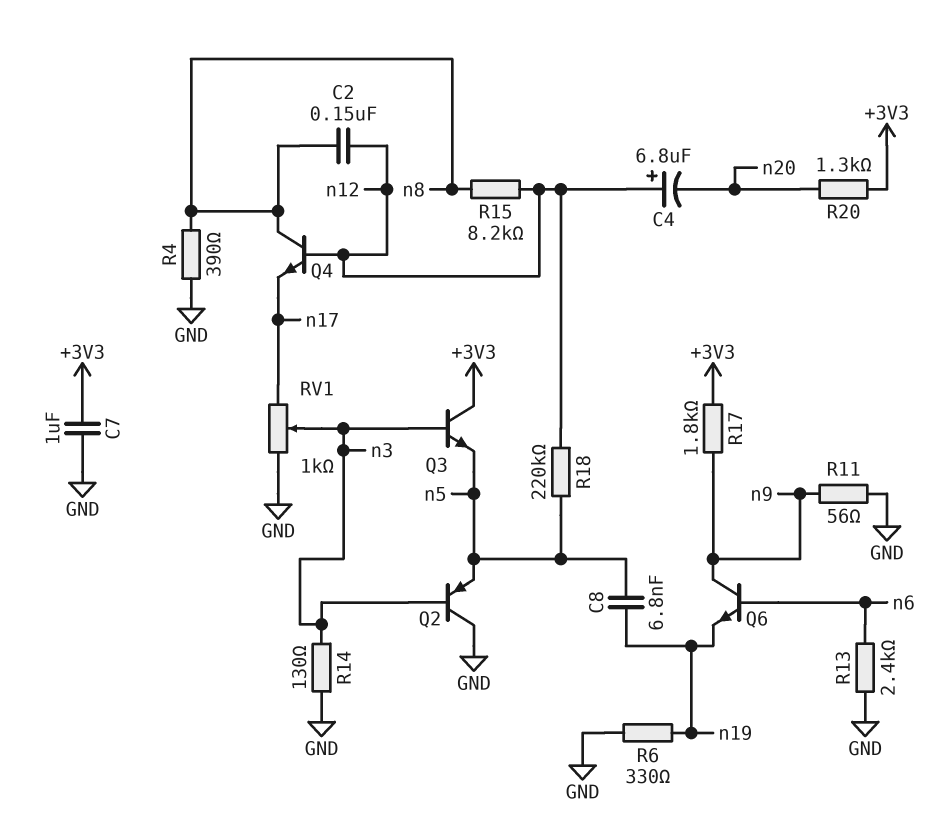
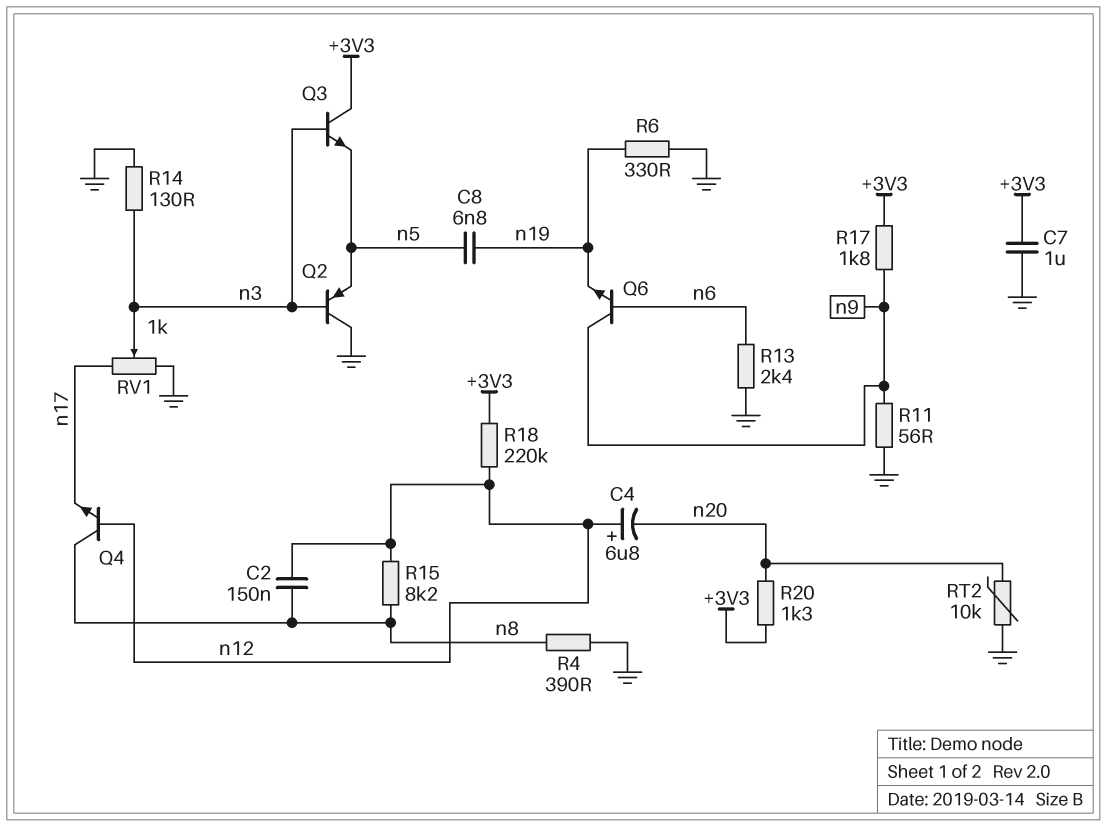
R18: 220k (n5, n12) -> 220k (+3V3, n12)
RT2: none -> 10k (GND, n20)

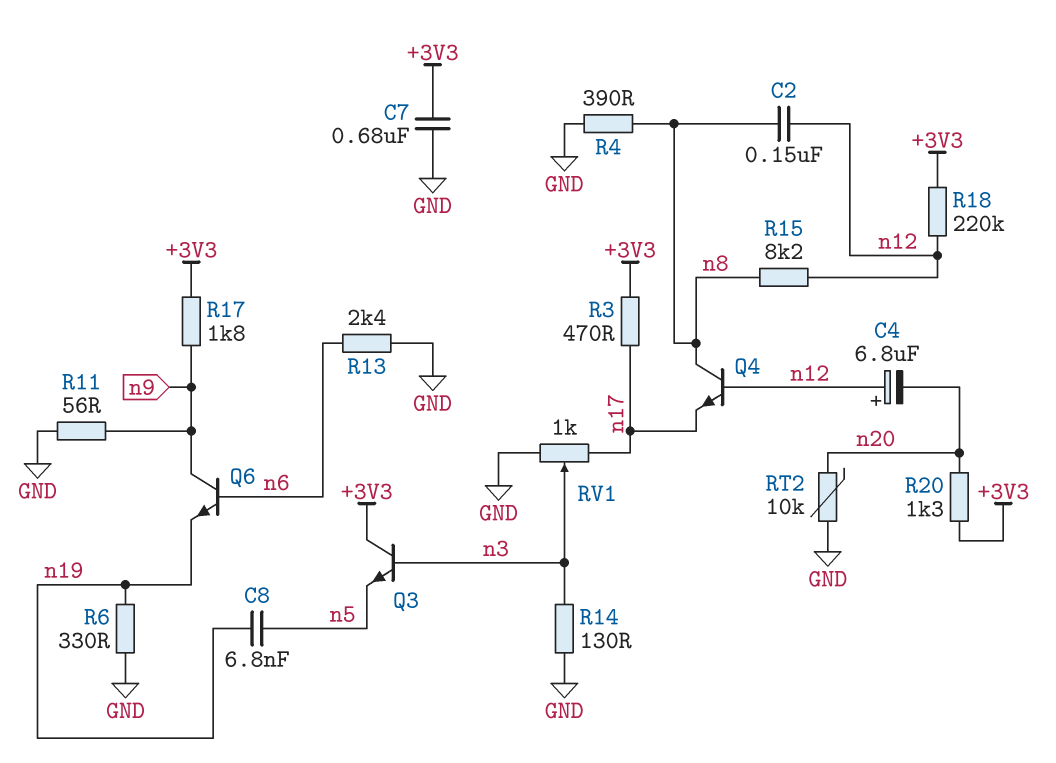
C7: 1uF (+3V3, GND) -> 680nF (+3V3, GND)
Q2: PNP (B n3, C GND, E n5) -> none
R3: none -> 470 (+3V3, n17)

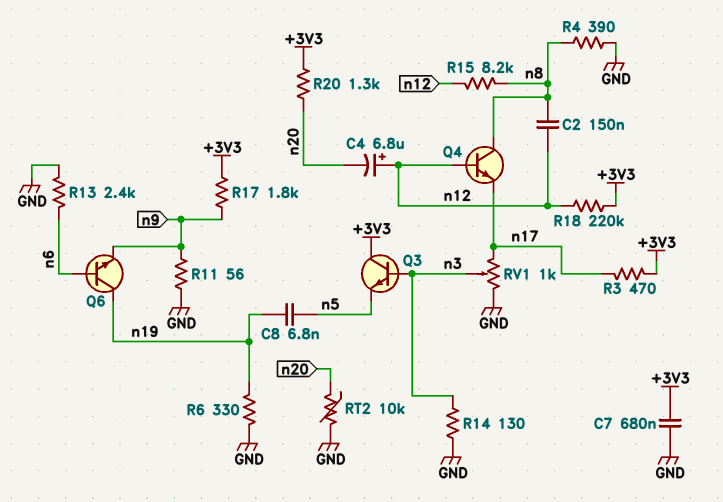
Q6: NPN (B n6, C n9, E n19) -> NPN (B n6, C n19, E n9)

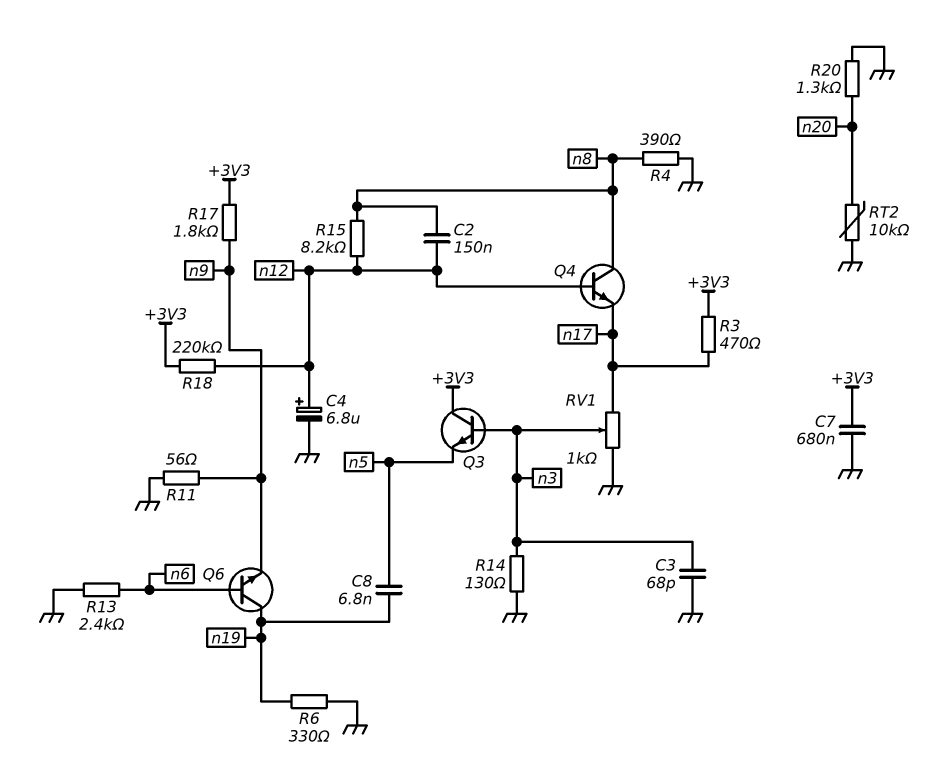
C3: none -> 68pF (GND, n3)
C4: 6.8uF (plus n12, minus n20) -> 6.8uF (plus n12, minus GND)
R20: 1.3k (+3V3, n20) -> 1.3k (GND, n20)

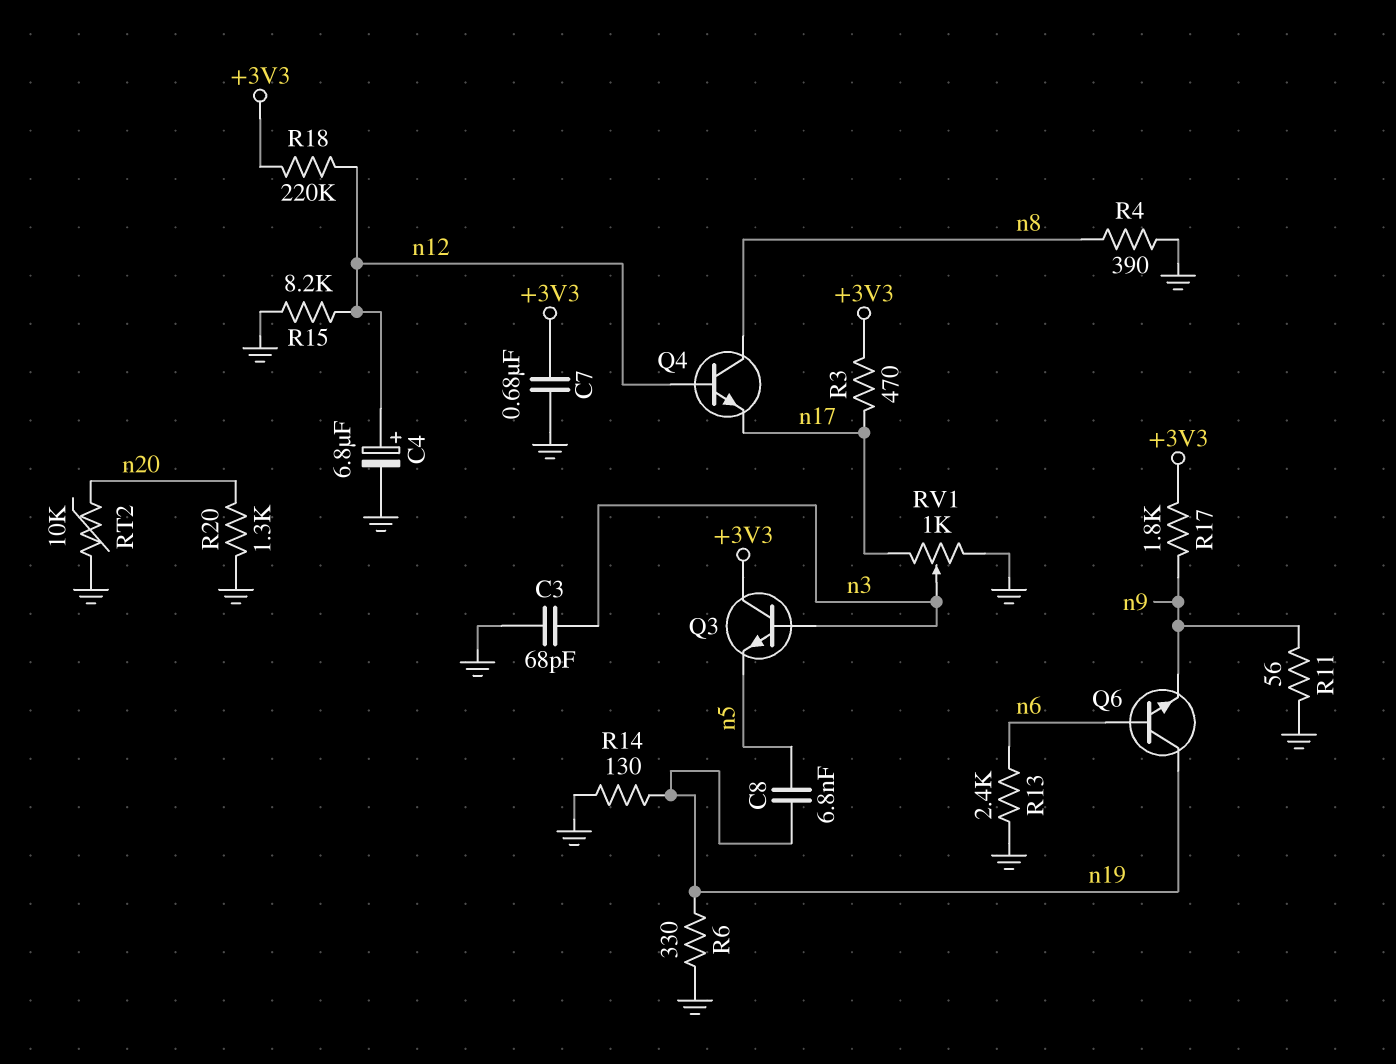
C2: 150nF (n8, n12) -> none
R14: 130 (GND, n3) -> 130 (GND, n19)
R15: 8.2k (n8, n12) -> 8.2k (GND, n12)

